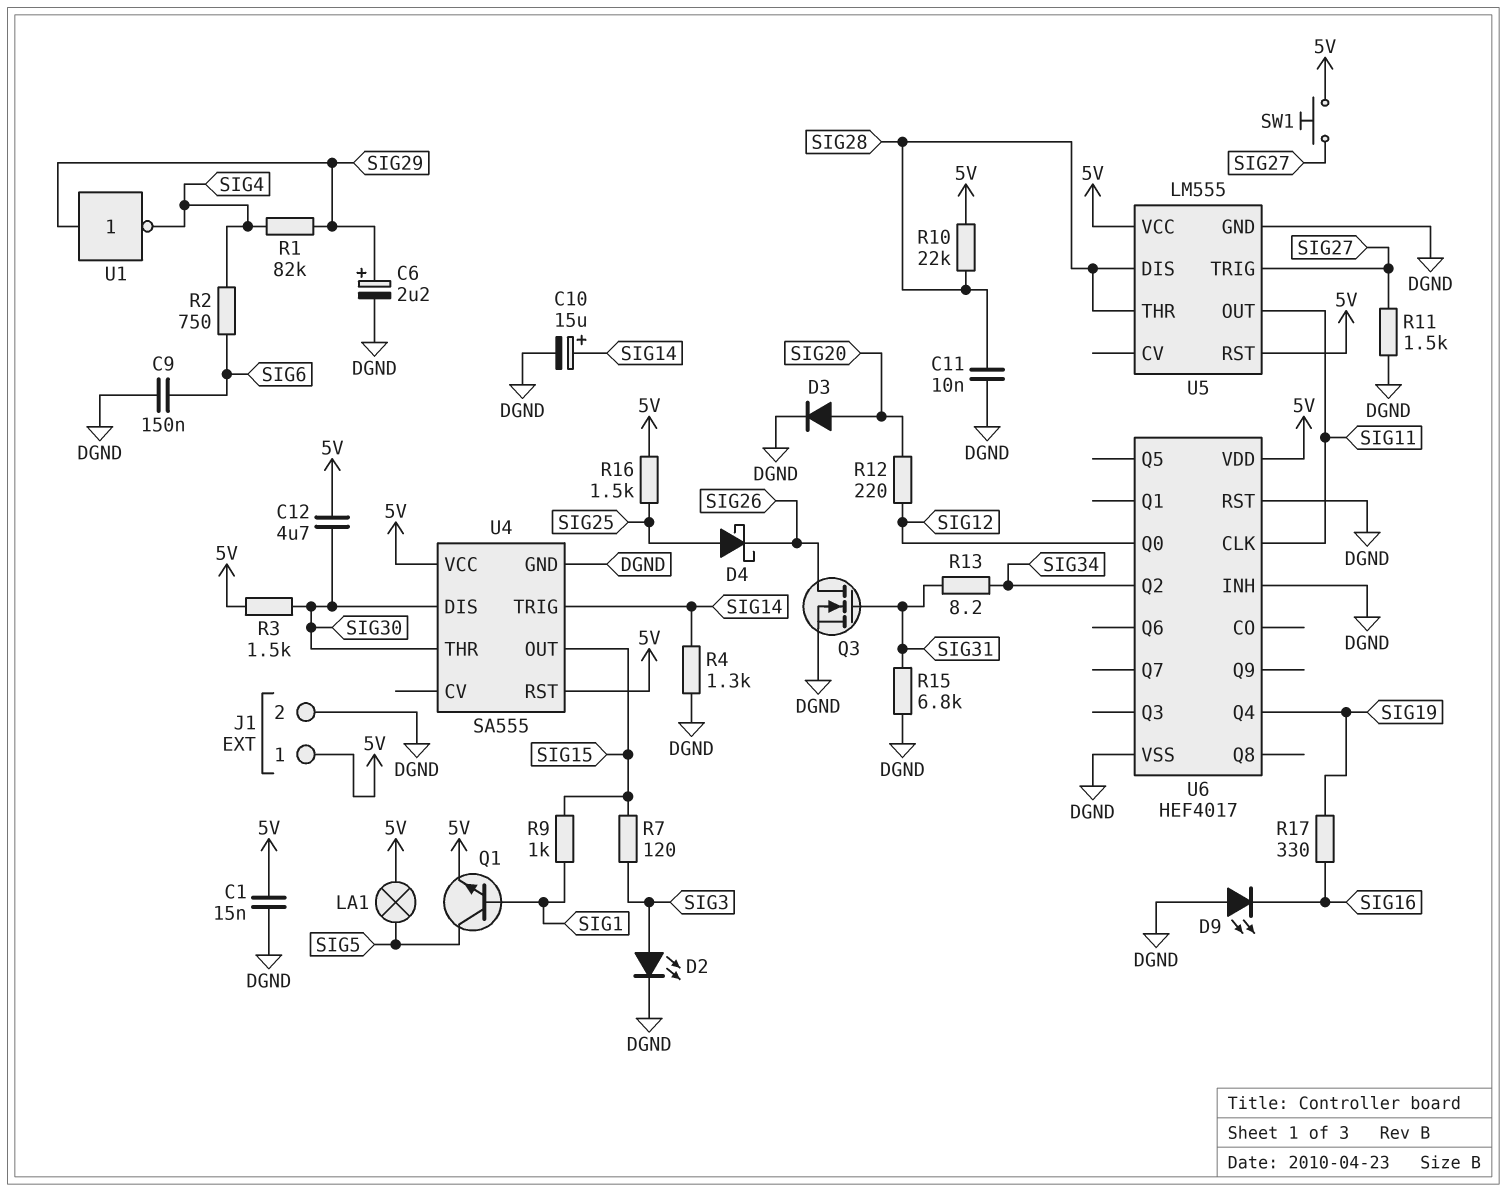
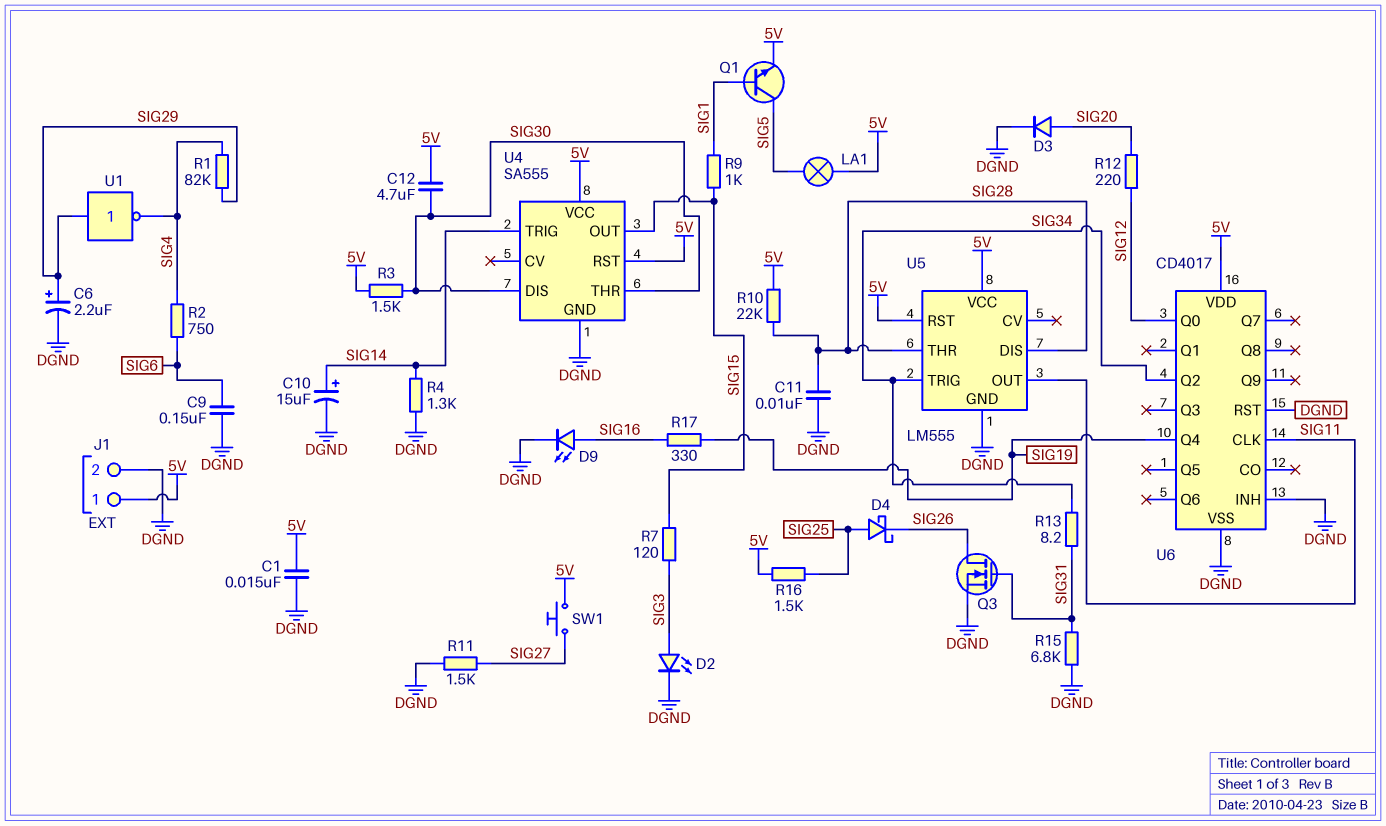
D9: LED (A DGND, K SIG16) -> LED (A SIG16, K DGND)
U5 pin TRIG: SIG27 -> SIG34
U6: HEF4017 -> CD4017

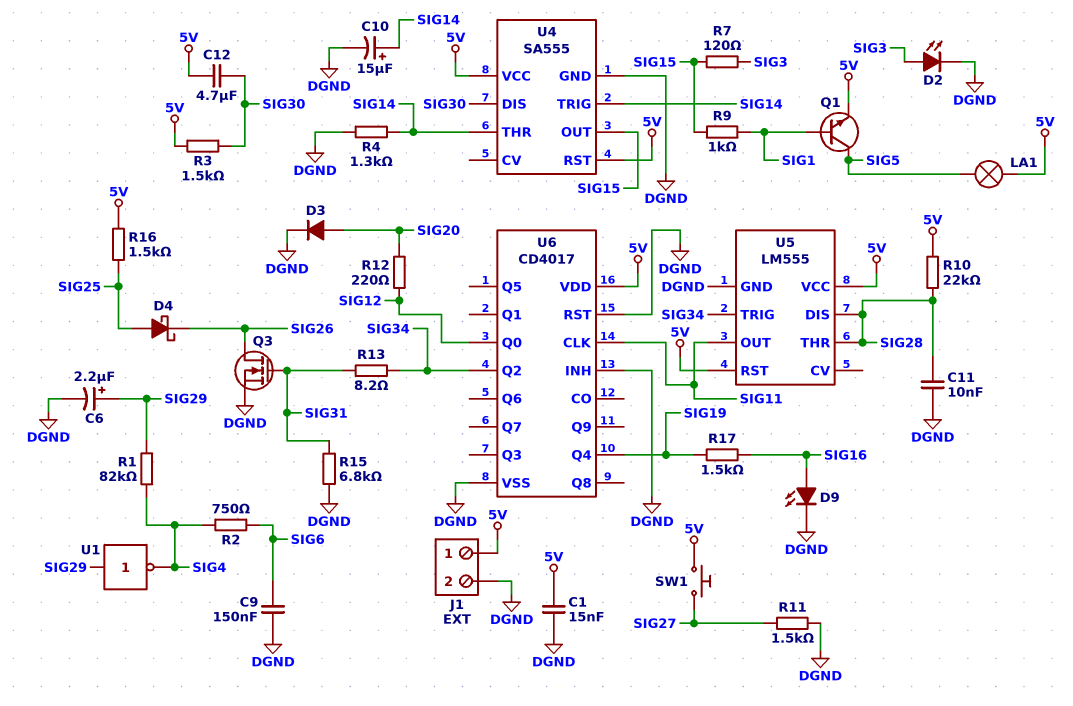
R17: 330 (SIG16, SIG19) -> 1.5k (SIG16, SIG19)
U4 pin THR: SIG30 -> SIG14

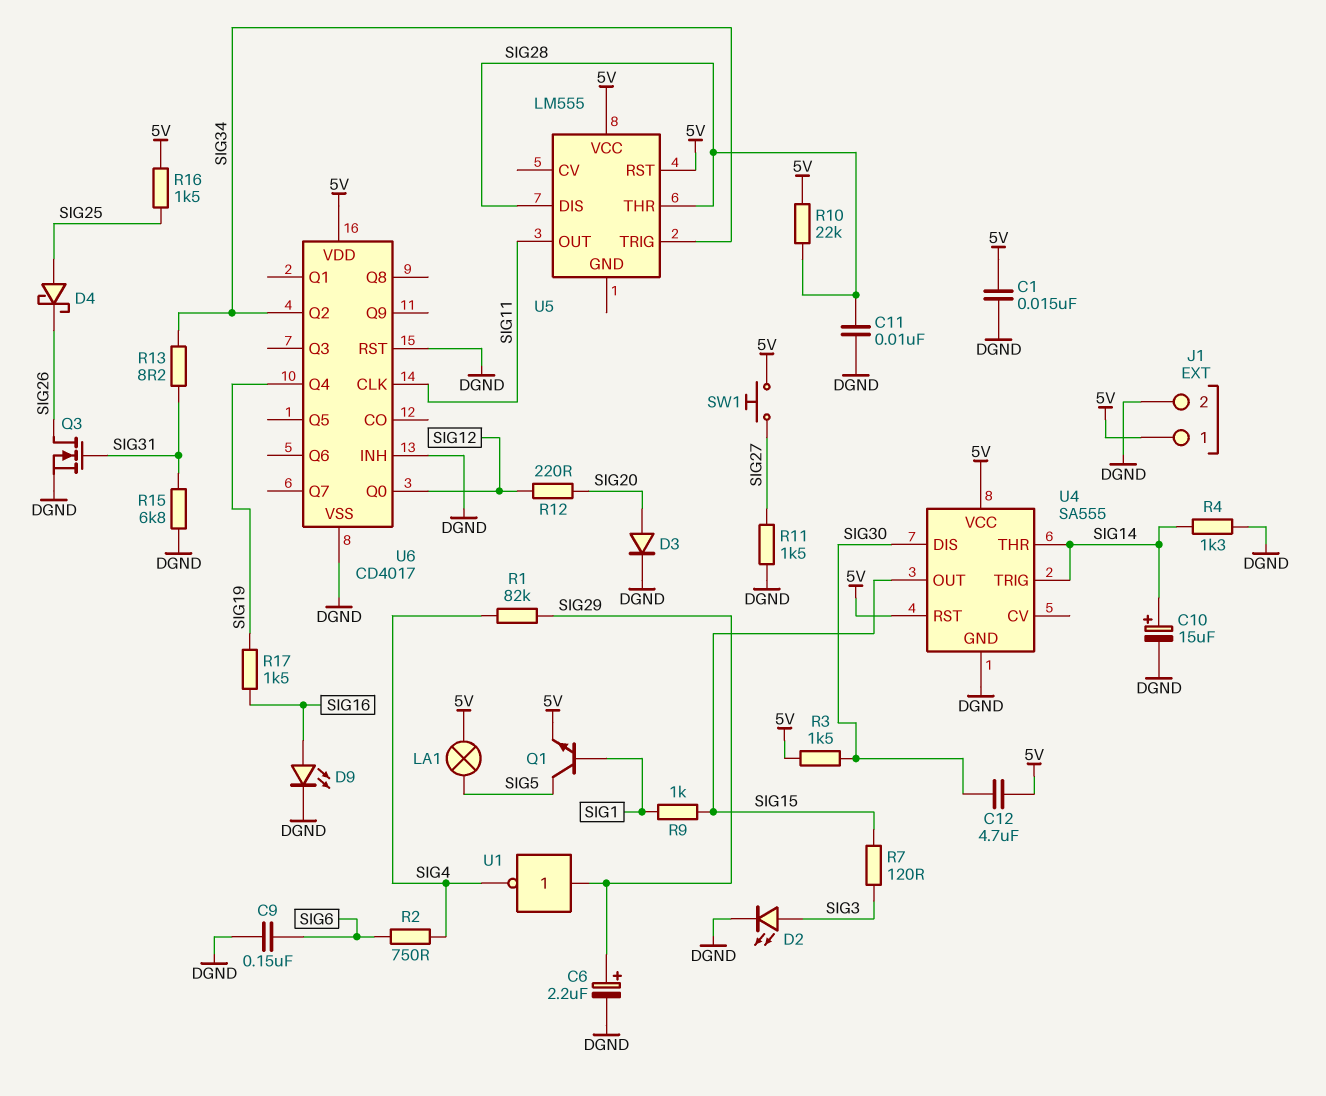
U5 pin GND: DGND -> none

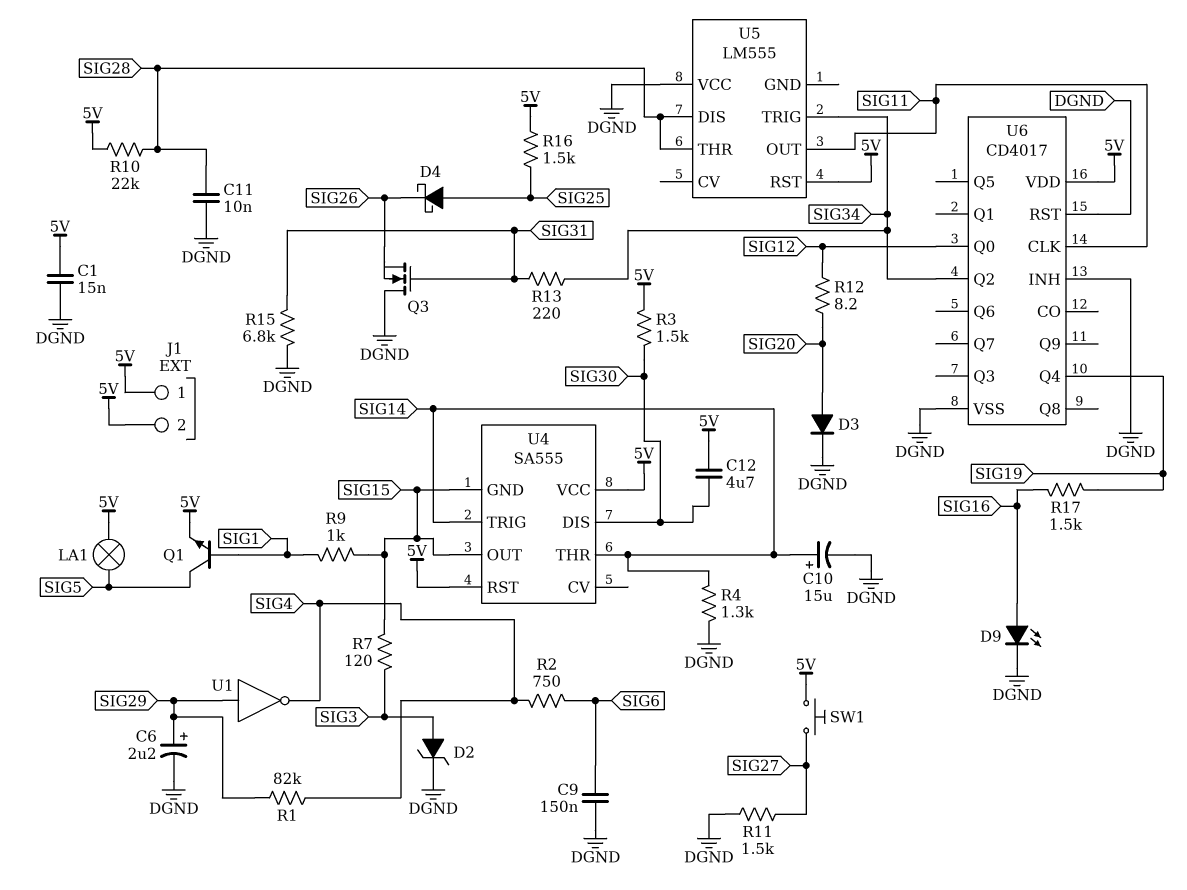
D2: LED (A SIG3, K DGND) -> zener (A SIG3, K DGND)
J1 pin 2: DGND -> 5V
Q3: NMOS (G SIG31, D SIG26, S DGND) -> NMOS (G SIG31, D DGND, S SIG26)
R12: 220 (SIG12, SIG20) -> 8.2 (SIG12, SIG20)
R13: 8.2 (SIG31, SIG34) -> 220 (SIG31, SIG34)
U4 pin GND: DGND -> SIG15
U5 pin VCC: 5V -> DGND

